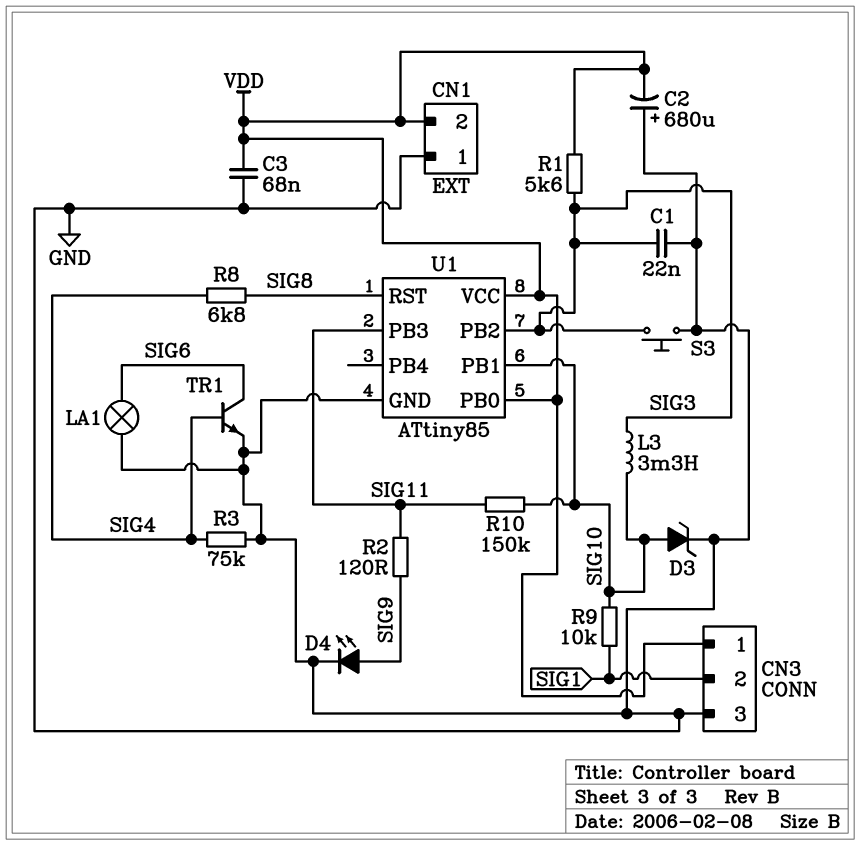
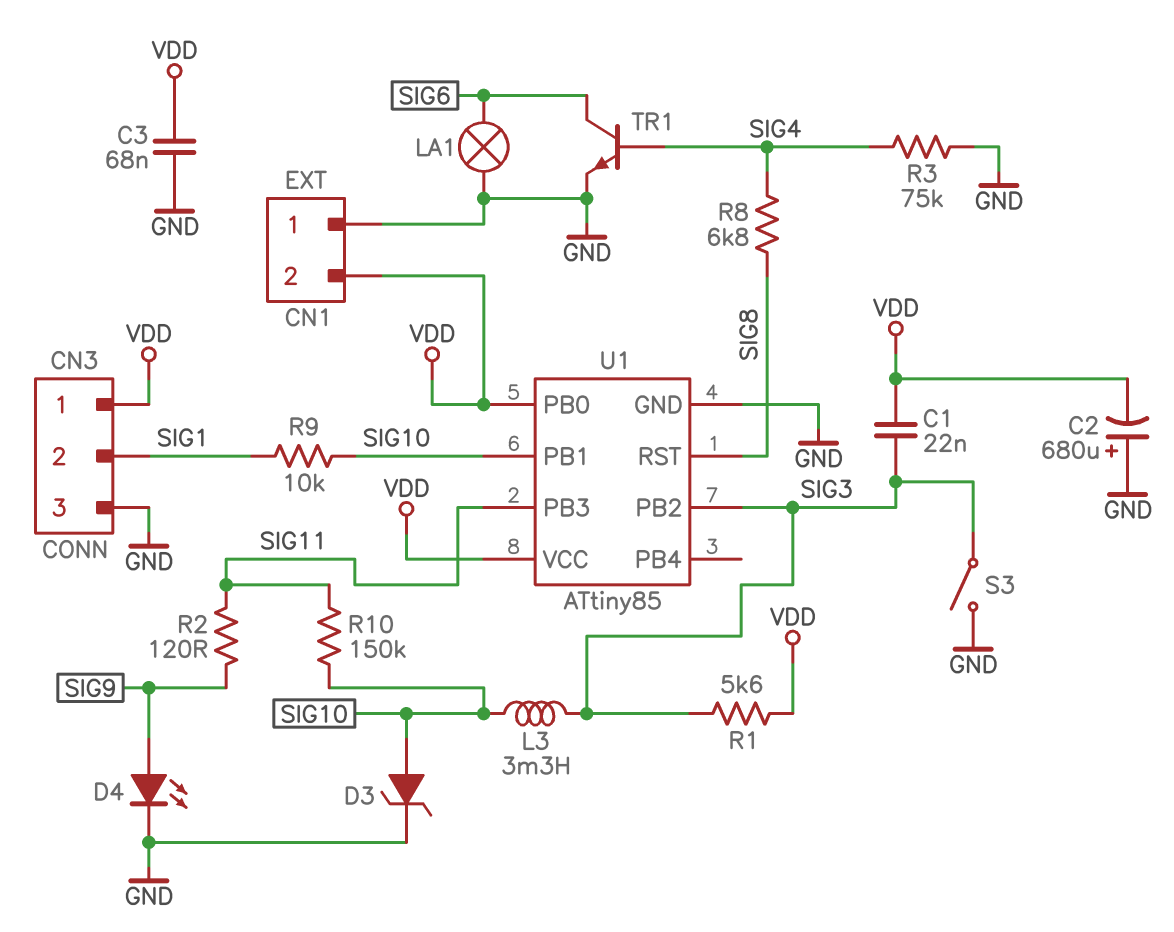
C1: 22nF (GND, SIG3) -> 22nF (SIG3, VDD)
S3: button (GND, SIG3) -> switch (GND, SIG3)

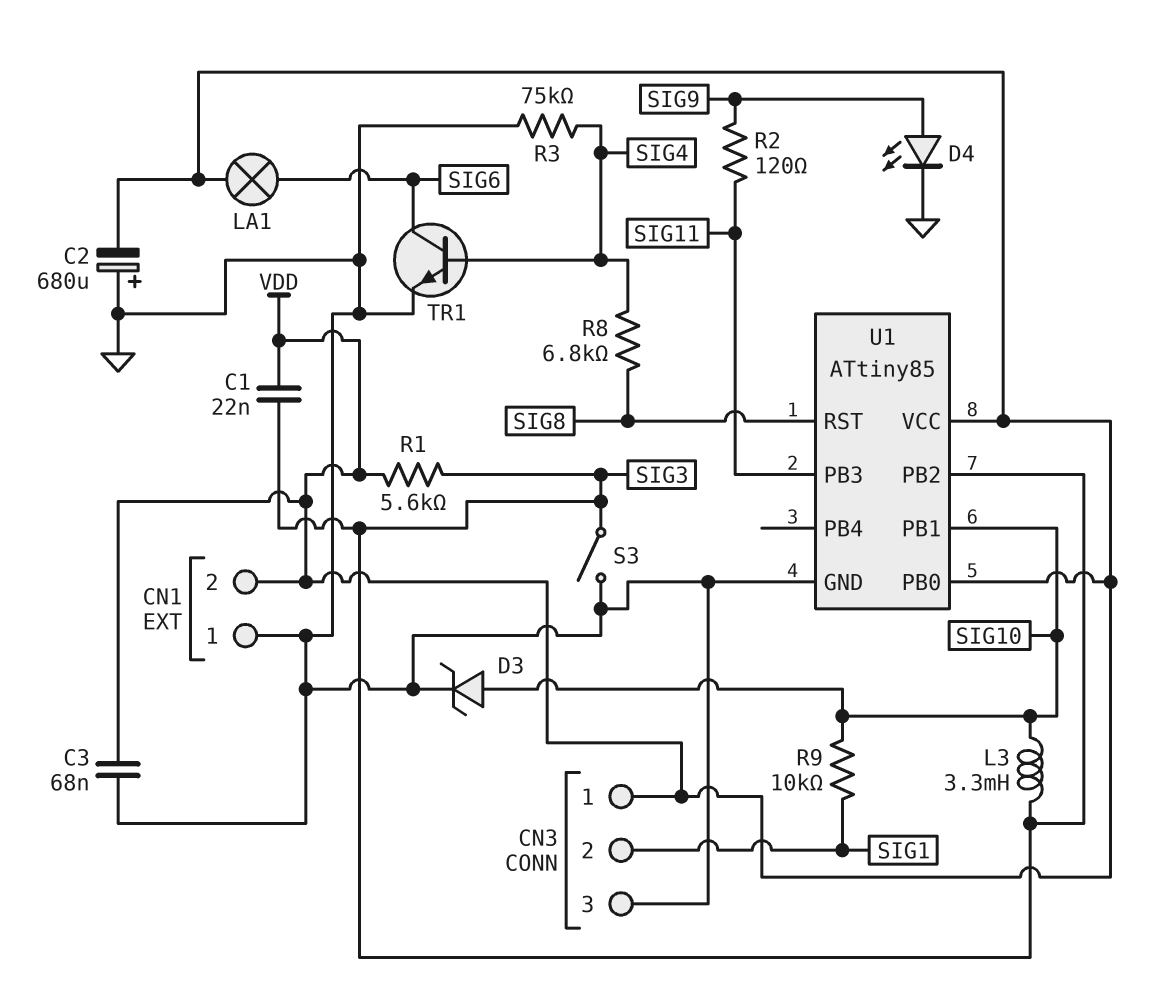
LA1: lamp (GND, SIG6) -> lamp (SIG6, VDD)
R10: 150k (SIG10, SIG11) -> none

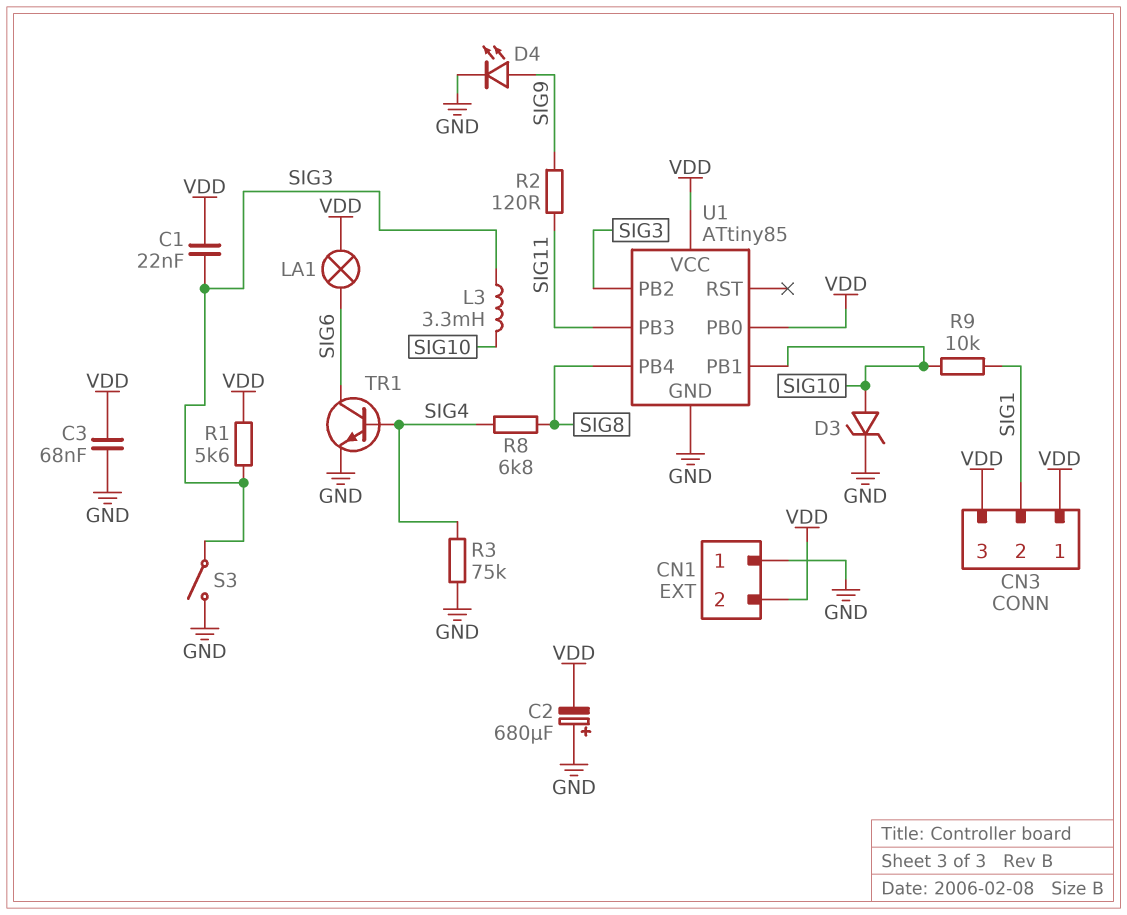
CN3 pin 3: GND -> VDD
U1 pin PB4: none -> SIG8
U1 pin RST: SIG8 -> none

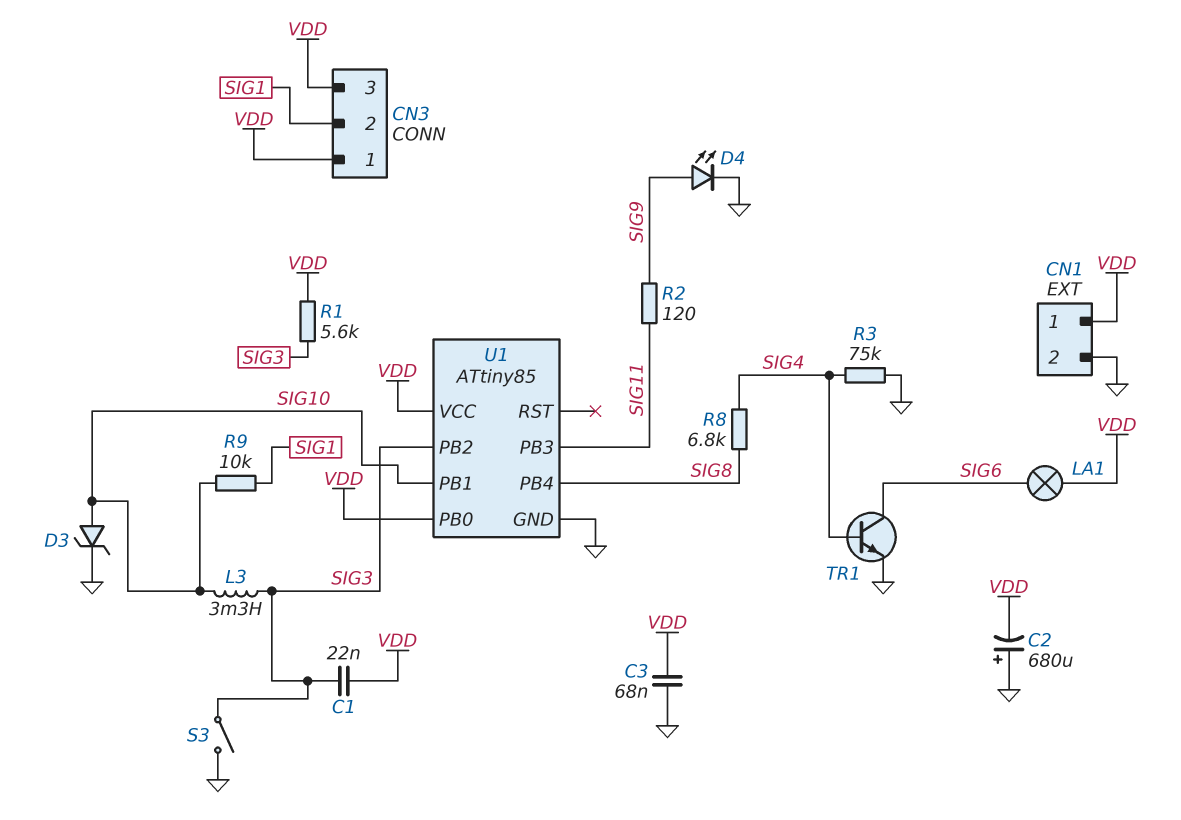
CN1 pin 1: GND -> VDD
CN1 pin 2: VDD -> GND

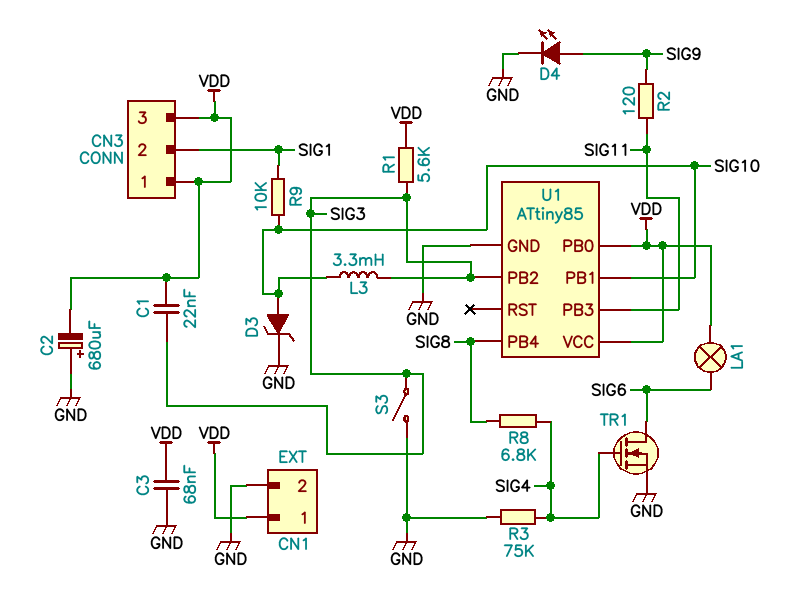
TR1: NPN (B SIG4, C SIG6, E GND) -> NMOS (G SIG4, D SIG6, S GND)

